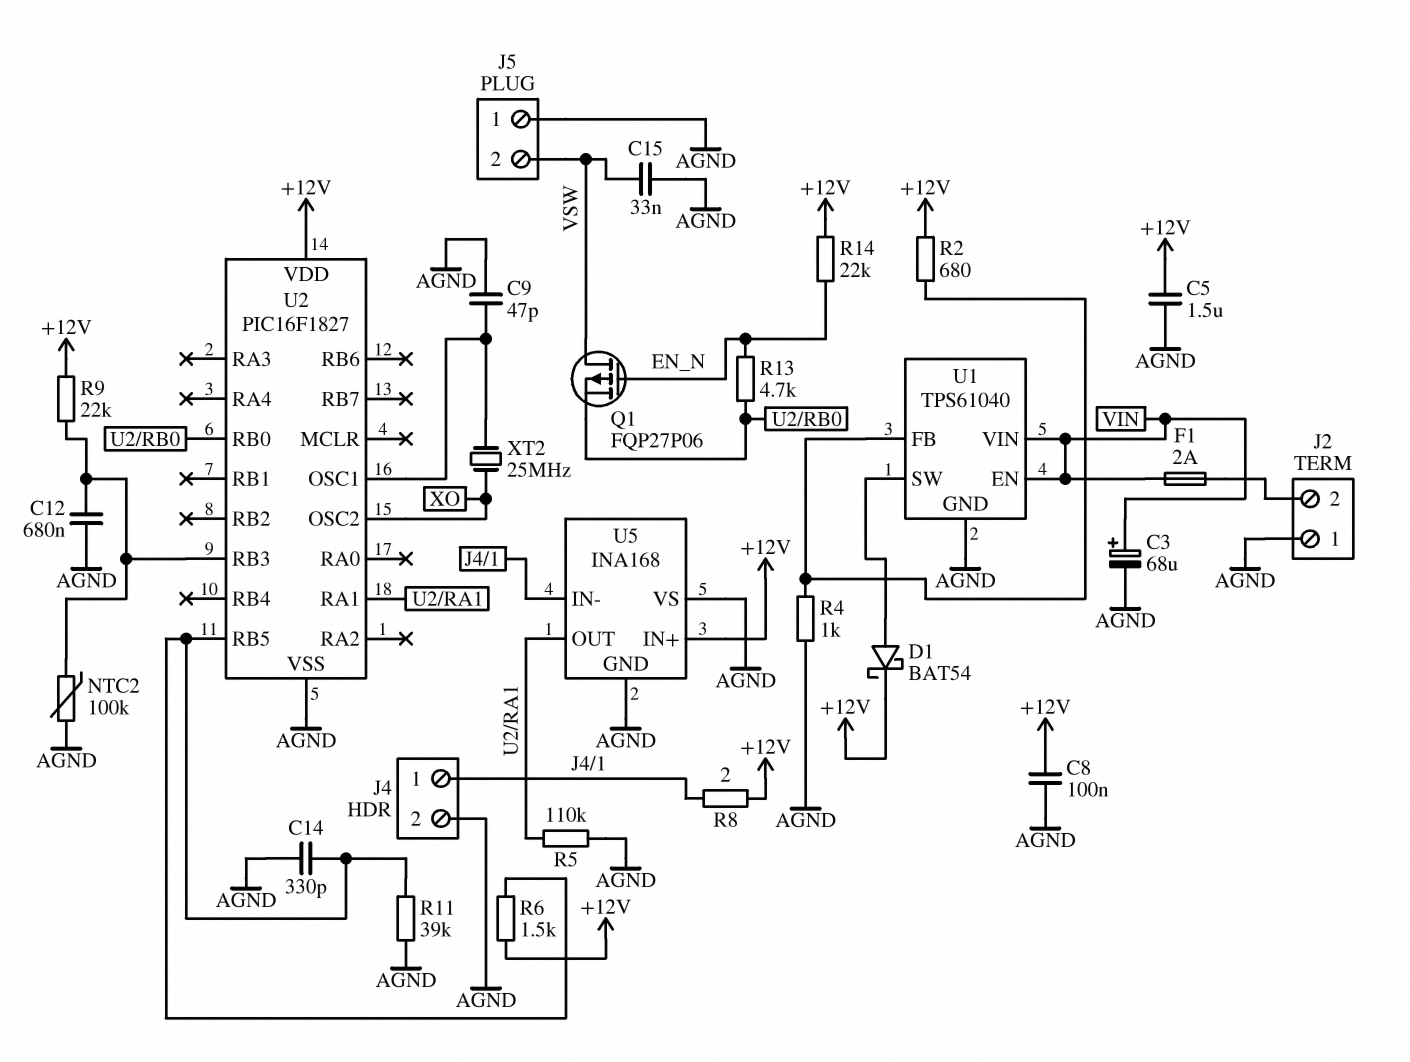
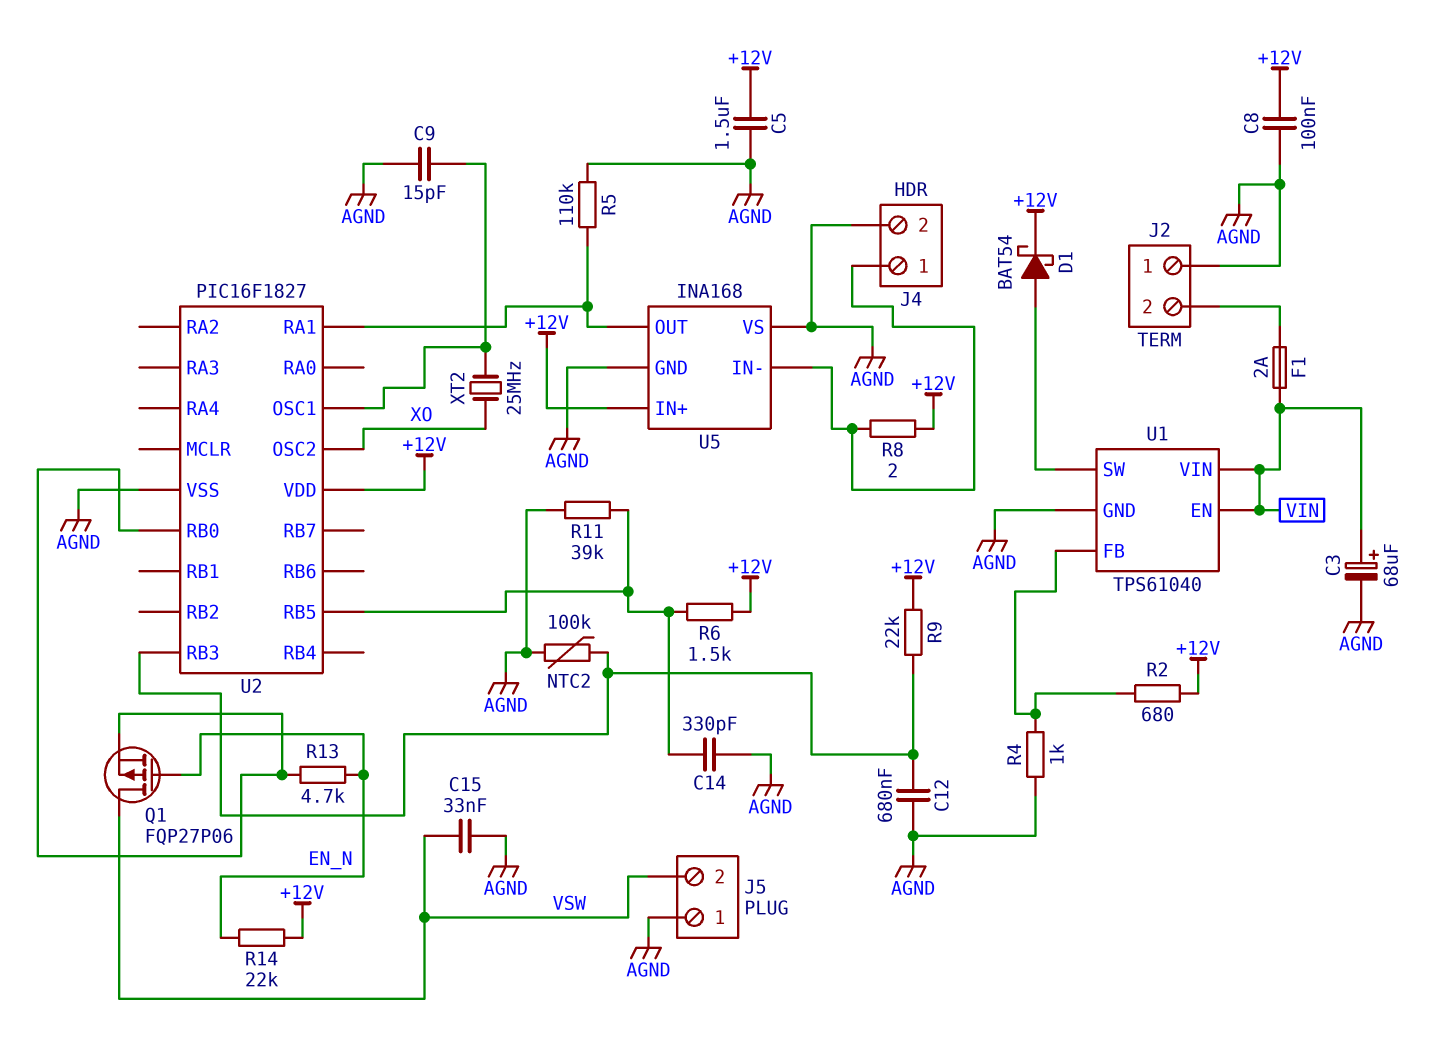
C9: 47pF (AGND, U2/OSC1) -> 15pF (AGND, U2/OSC1)

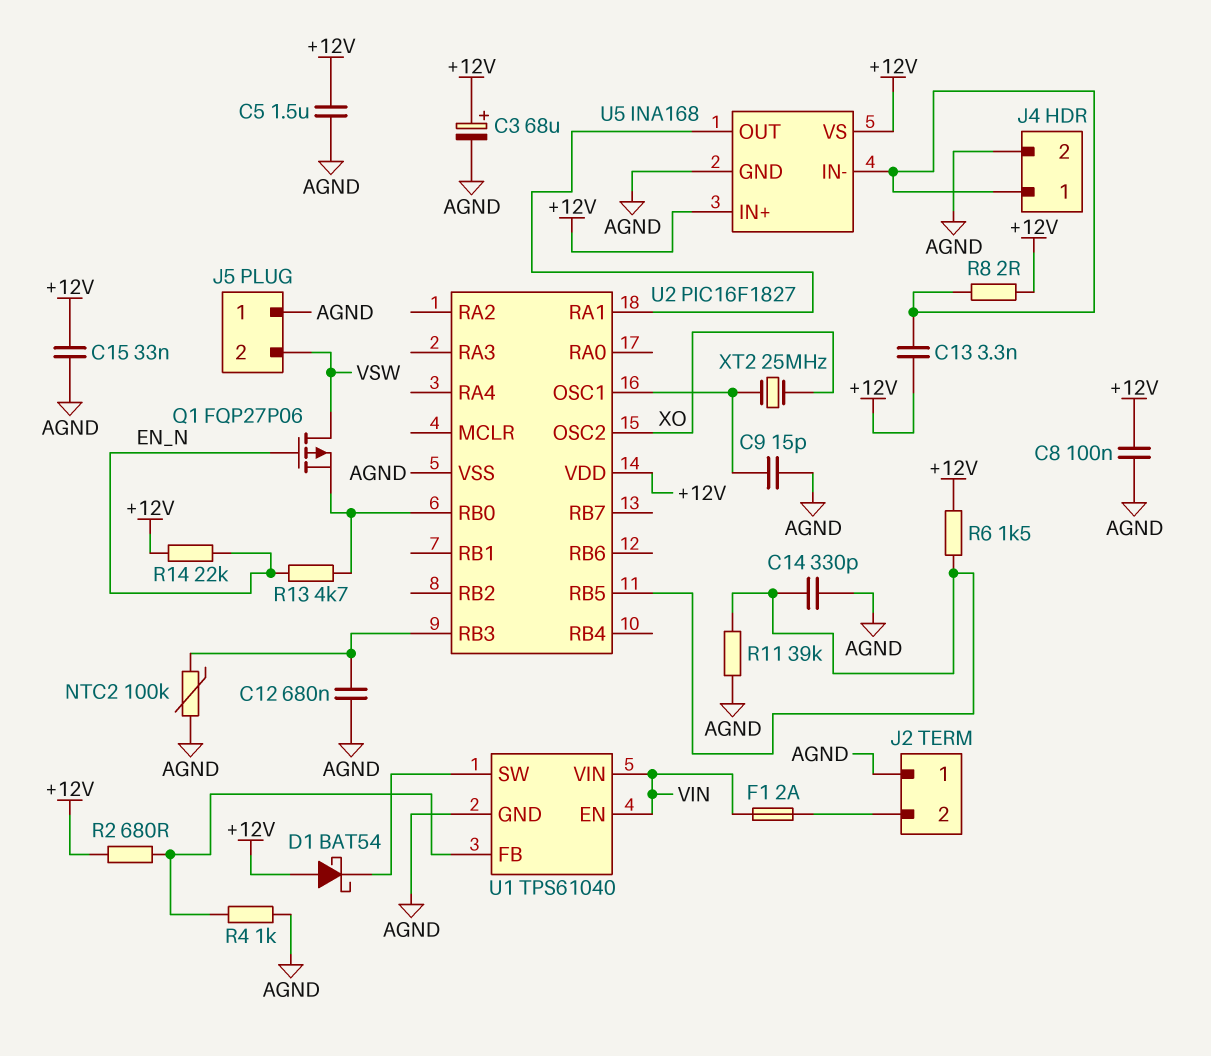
C3: 68uF (plus VIN, minus AGND) -> 68uF (plus +12V, minus AGND)
C13: none -> 3.3nF (+12V, J4/1)
C15: 33nF (AGND, VSW) -> 33nF (+12V, AGND)
D1: schottky BAT54 (A U1/SW, K +12V) -> schottky BAT54 (A +12V, K U1/SW)
R5: 110k (AGND, U2/RA1) -> none
R9: 22k (+12V, U2/RB3) -> none
U5 pin VS: AGND -> +12V

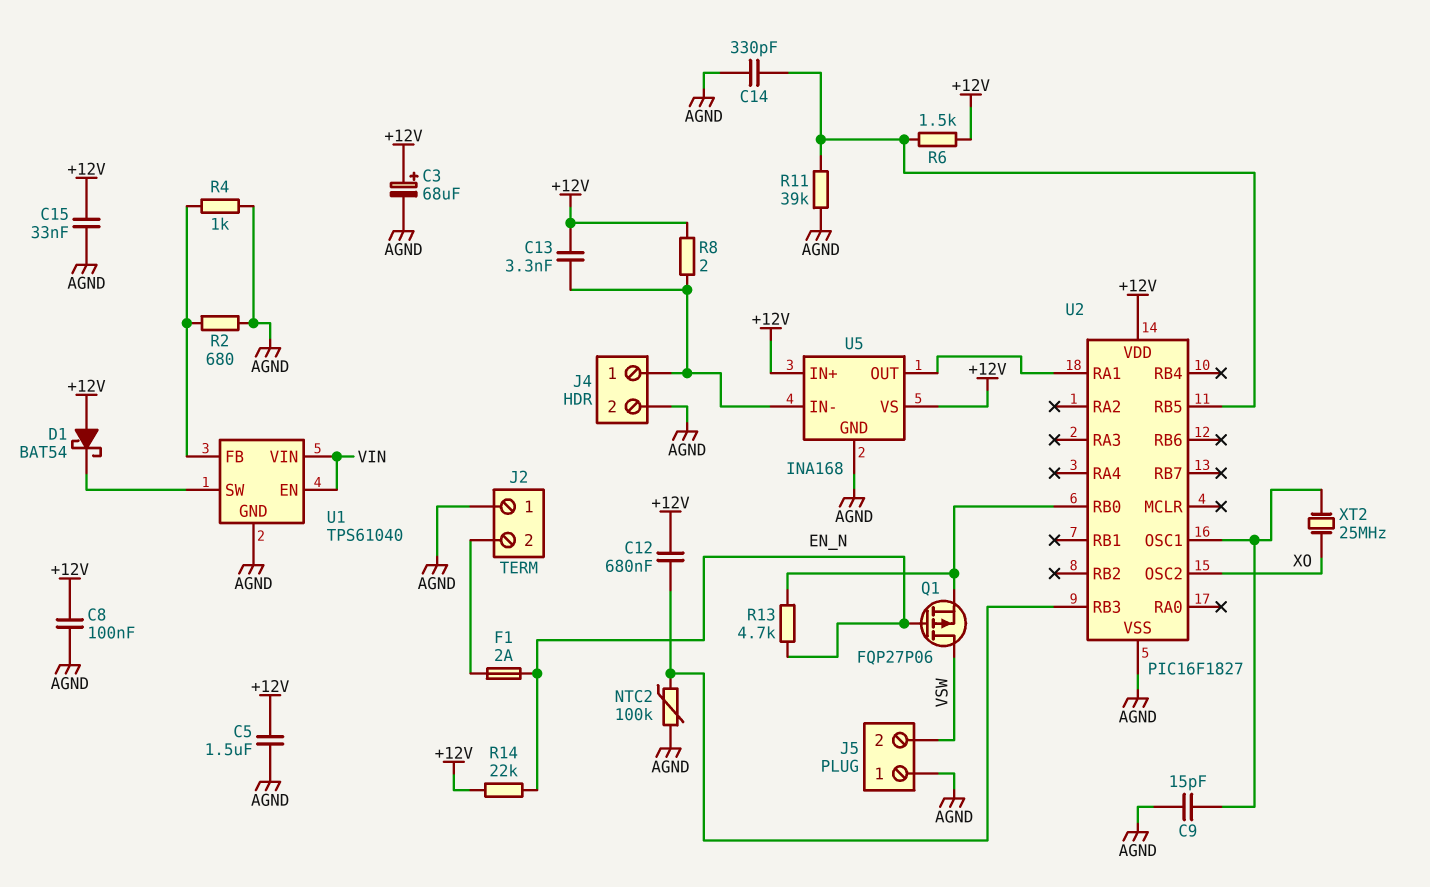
C12: 680nF (AGND, U2/RB3) -> 680nF (+12V, U2/RB3)
F1: 2A (J2/2, VIN) -> 2A (EN_N, J2/2)
R2: 680 (+12V, U1/FB) -> 680 (AGND, U1/FB)

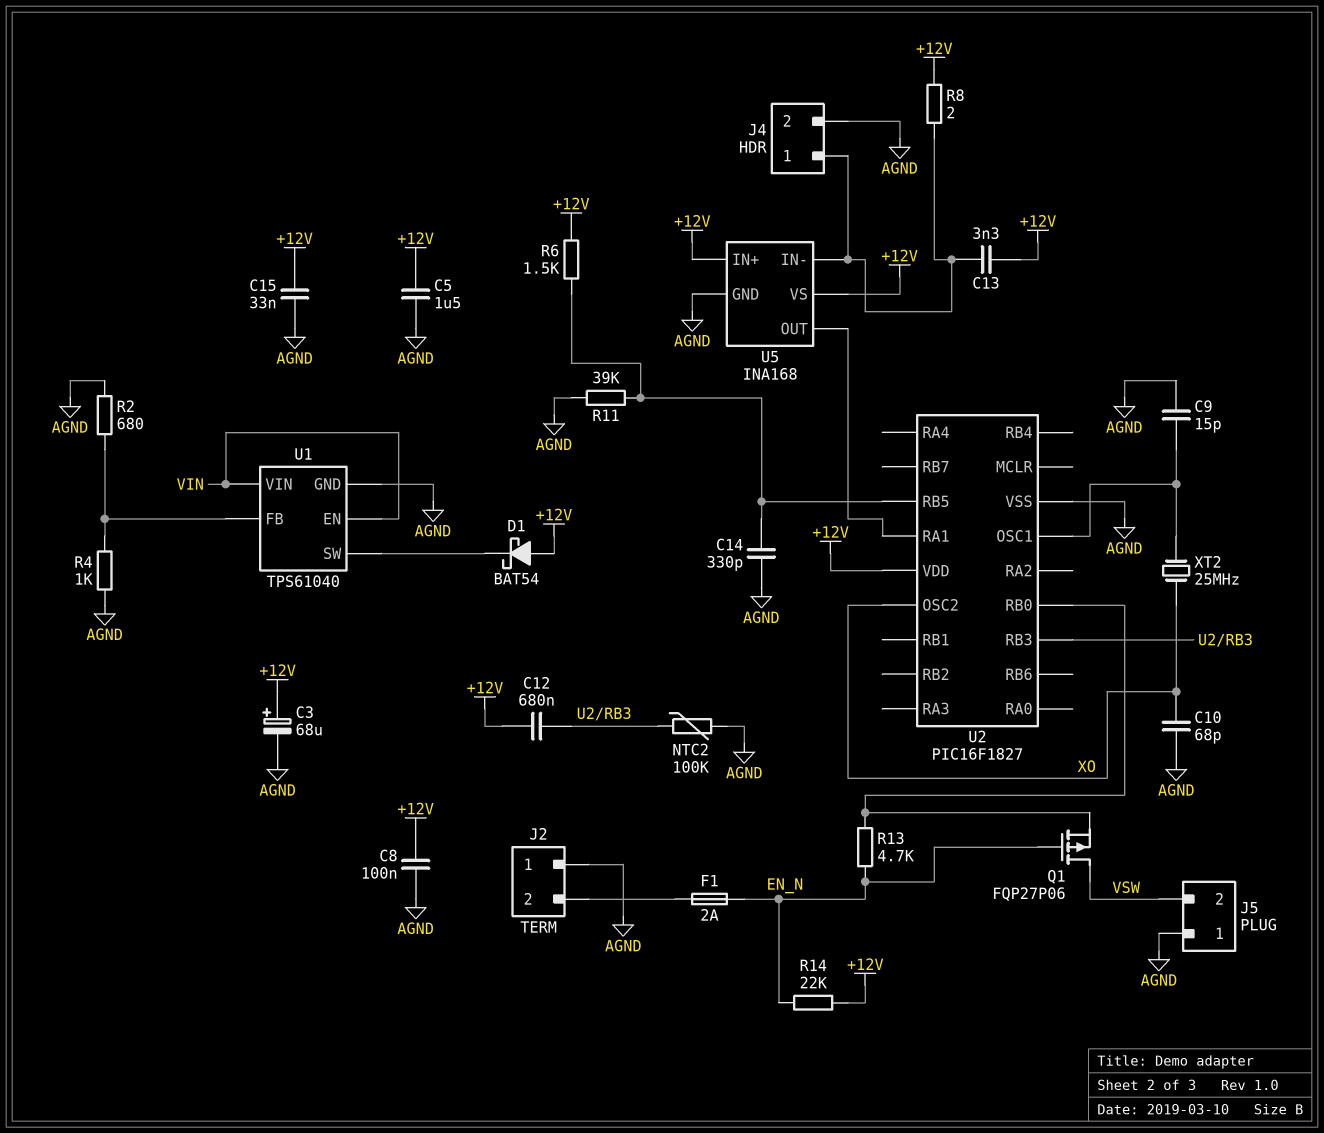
C10: none -> 68pF (AGND, XO)

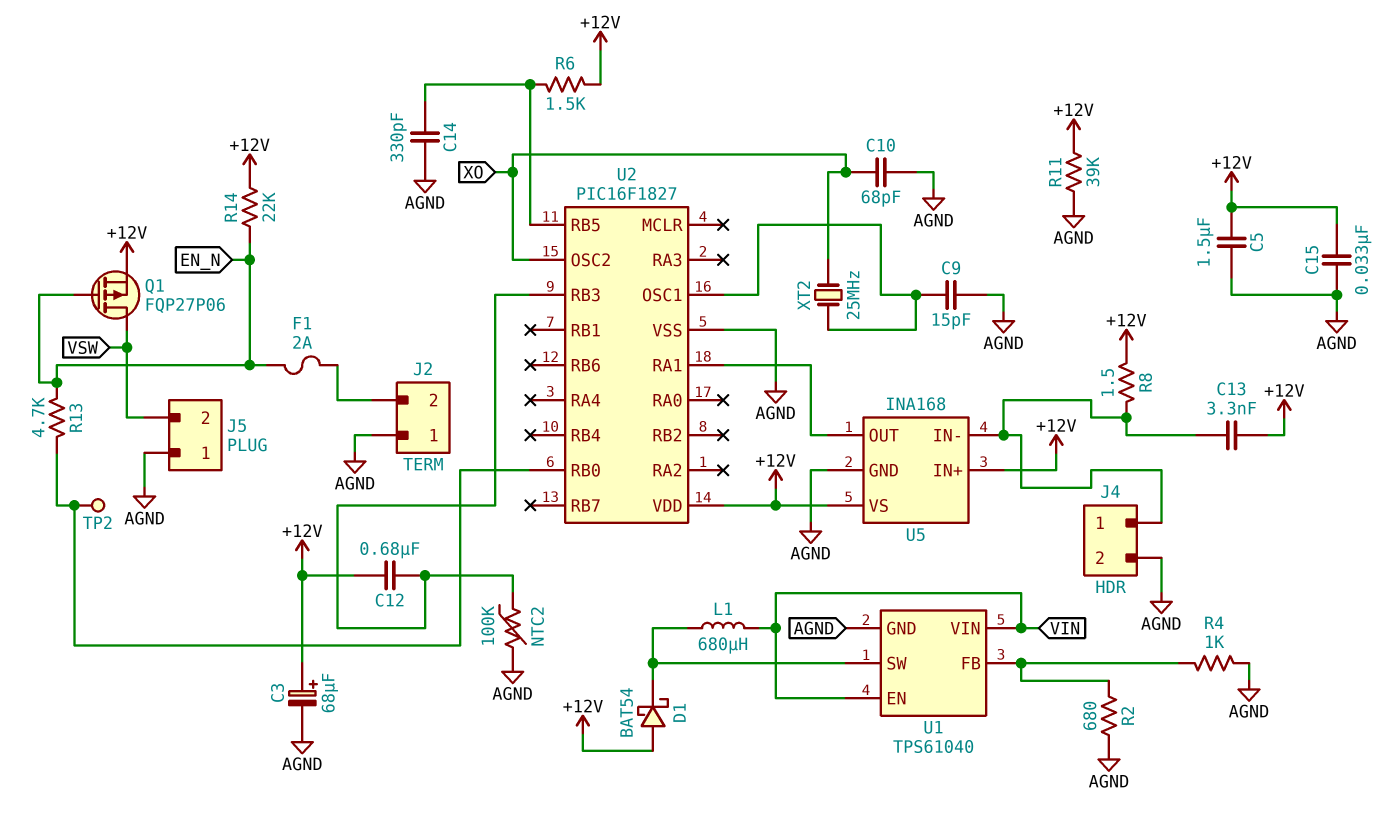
C8: 100nF (+12V, AGND) -> none
L1: none -> 680uH (U1/SW, VIN)
Q1: PMOS FQP27P06 (G EN_N, D VSW, S U2/RB0) -> PMOS FQP27P06 (G EN_N, D VSW, S +12V)
R8: 2 (+12V, J4/1) -> 1.5 (+12V, J4/1)
R11: 39k (AGND, U2/RB5) -> 39k (+12V, AGND)
TP2: none -> test point (U2/RB0)

